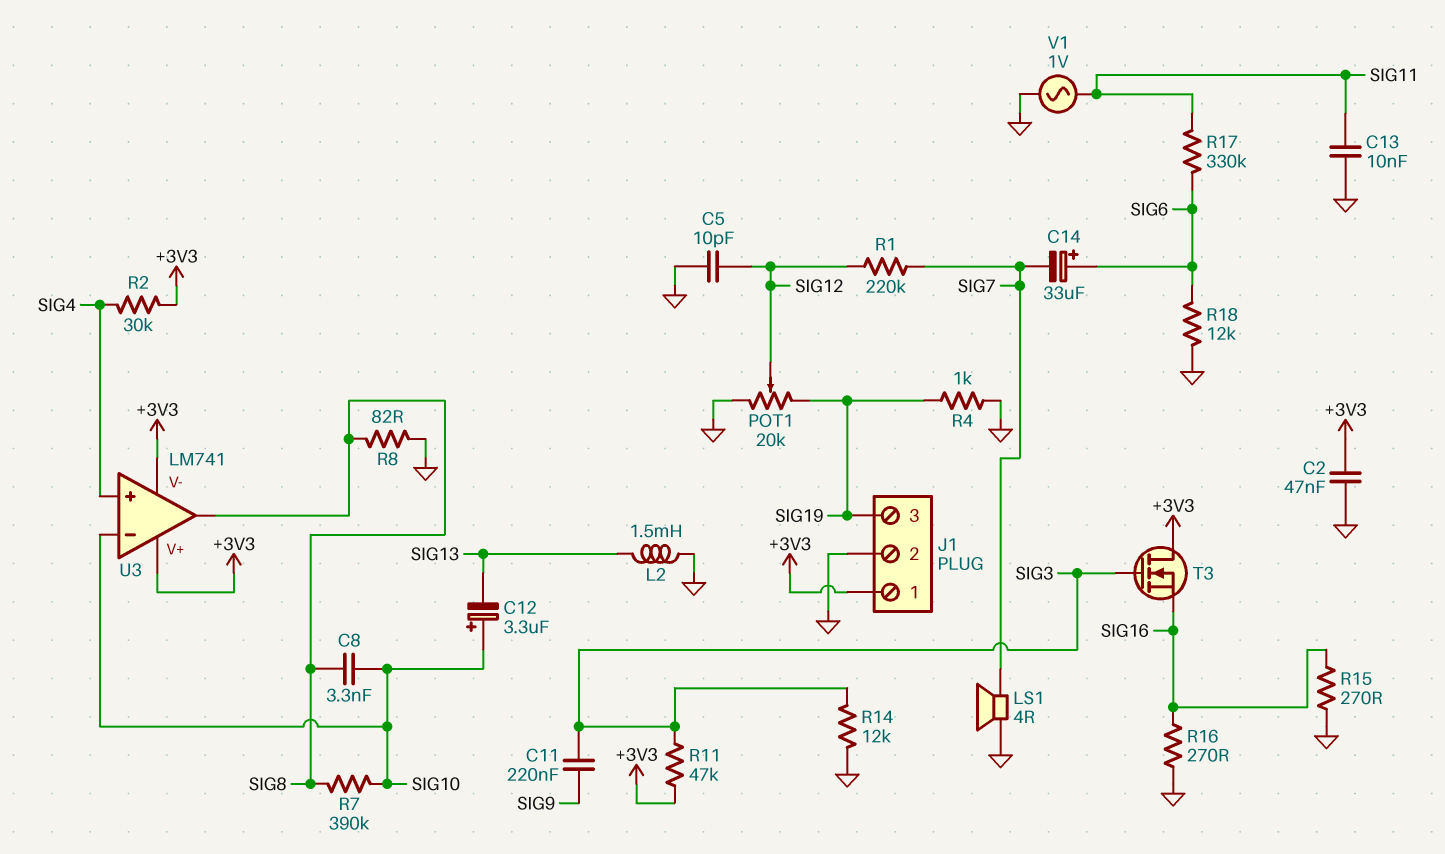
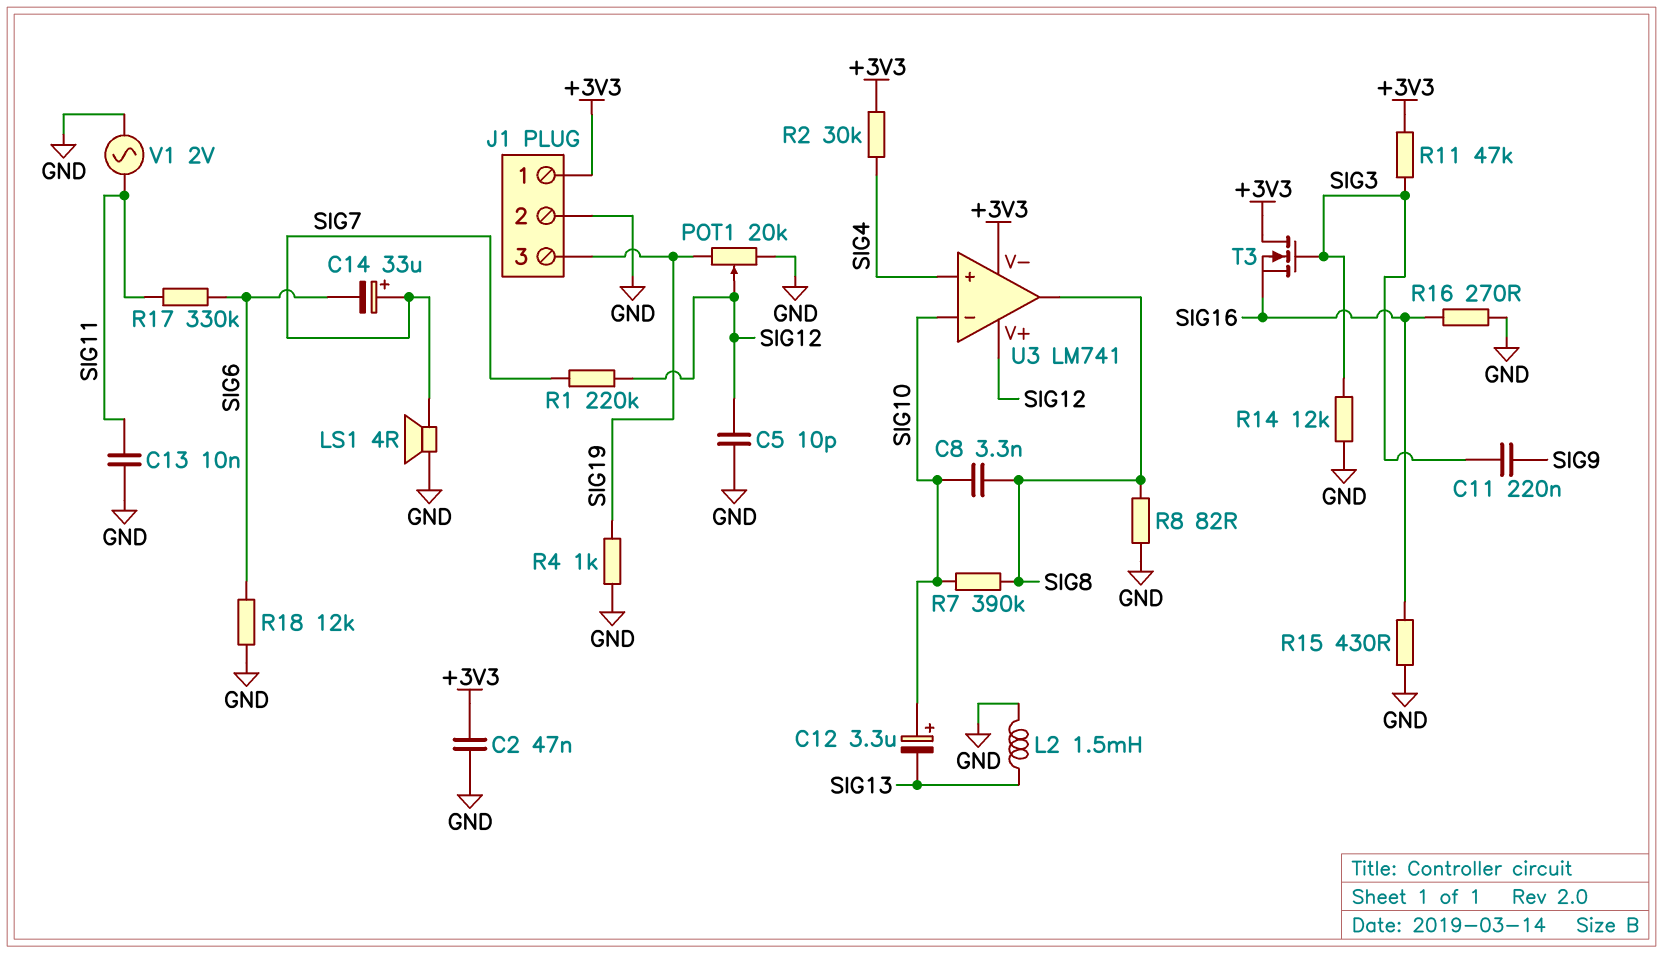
C14: 33uF (plus SIG6, minus SIG7) -> 33uF (plus SIG7, minus SIG6)
R15: 270 (GND, SIG16) -> 430 (GND, SIG16)
U3 pin V+: +3V3 -> SIG12
V1: AC 1V (GND, SIG11) -> AC 2V (GND, SIG11)

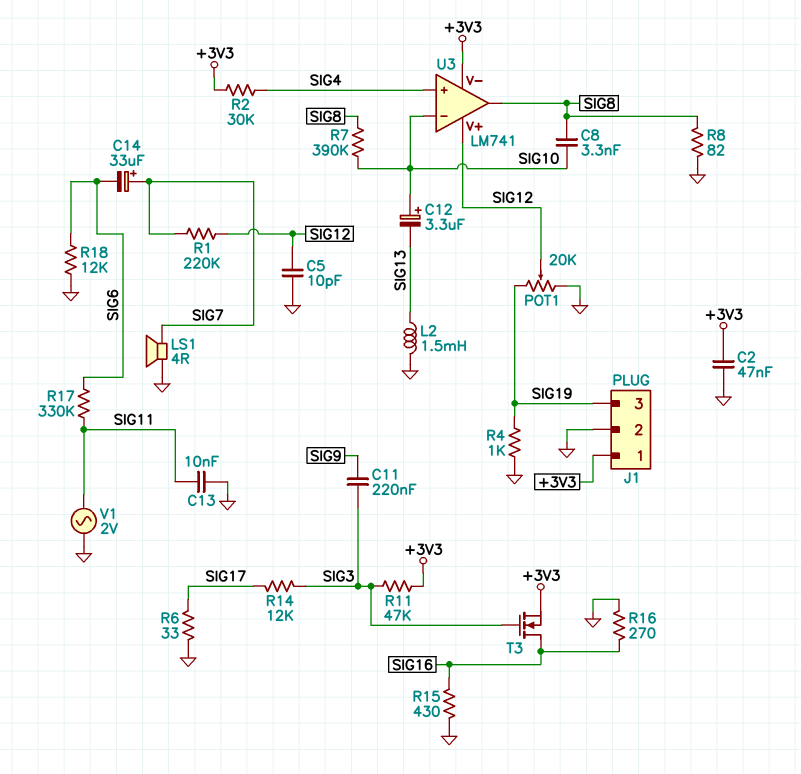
R6: none -> 33 (GND, SIG17)
R14: 12k (GND, SIG3) -> 12k (SIG3, SIG17)
T3: NMOS (G SIG3, D +3V3, S SIG16) -> NMOS (G SIG3, D SIG16, S +3V3)

